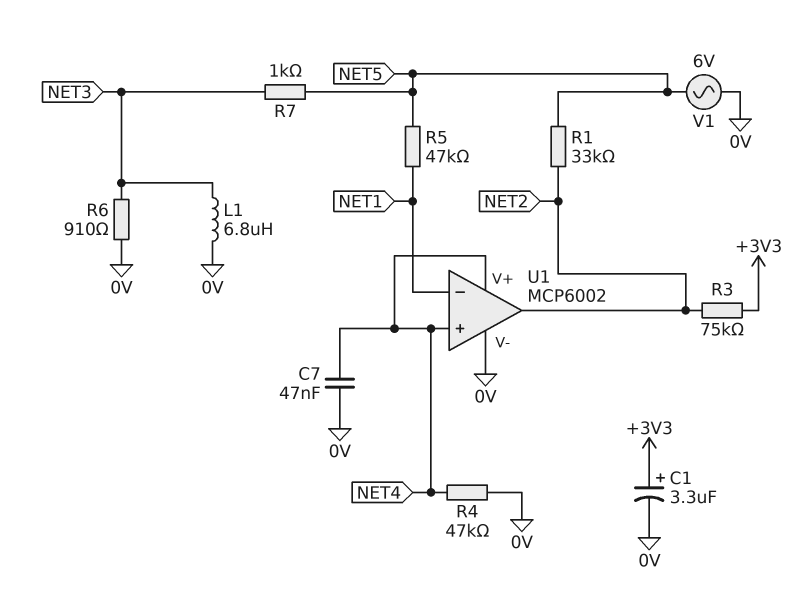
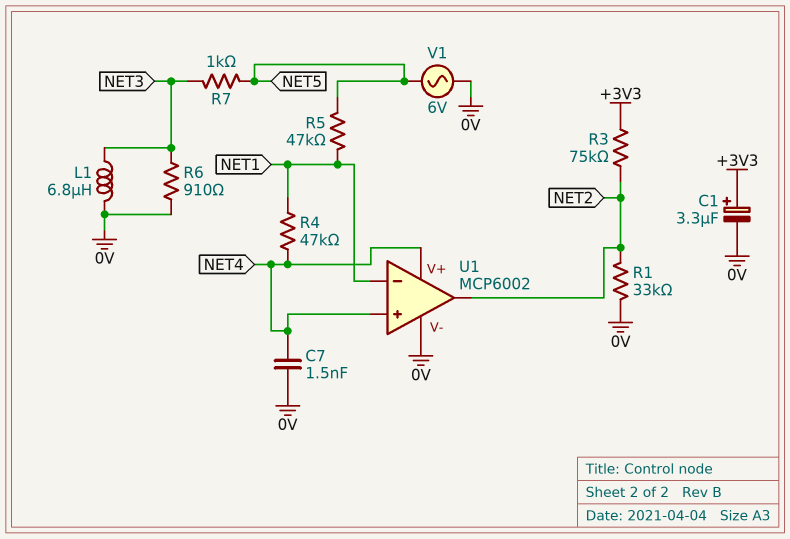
C7: 47nF (0V, NET4) -> 1.5nF (0V, NET4)
R1: 33k (NET2, NET5) -> 33k (0V, NET2)
R4: 47k (0V, NET4) -> 47k (NET1, NET4)

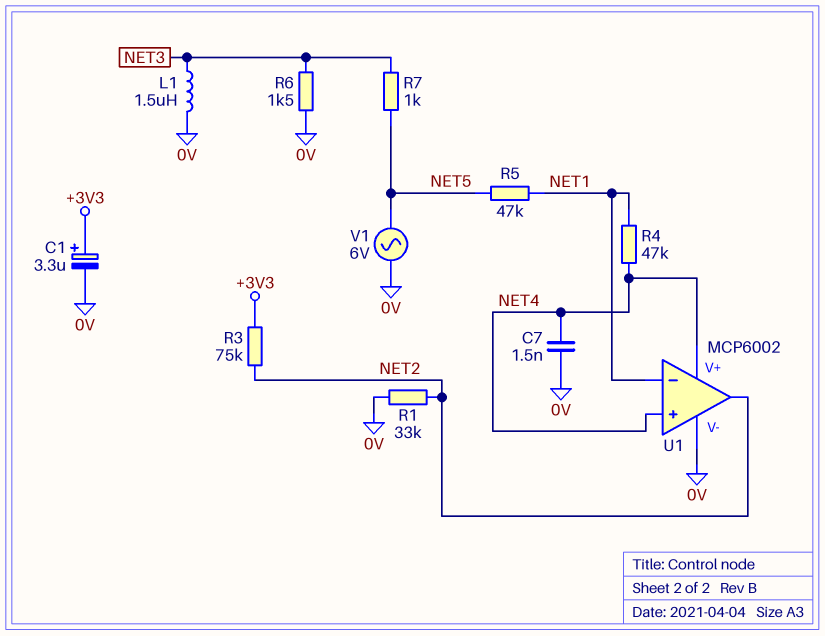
L1: 6.8uH (0V, NET3) -> 1.5uH (0V, NET3)
R6: 910 (0V, NET3) -> 1.5k (0V, NET3)

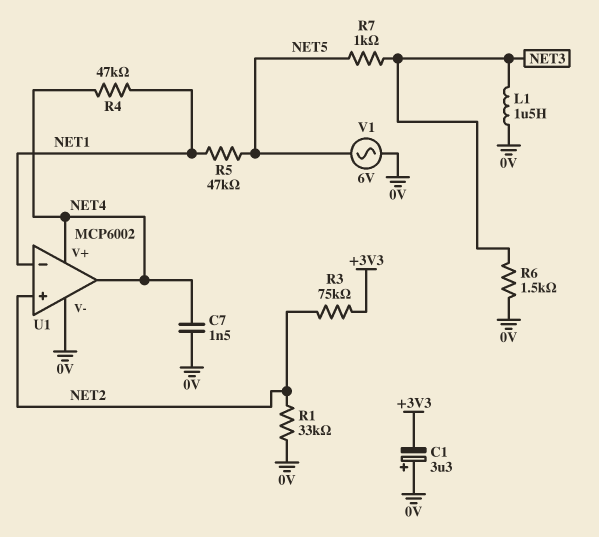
C1: 3.3uF (plus +3V3, minus 0V) -> 3.3uF (plus 0V, minus +3V3)
U1 pin in+: NET4 -> NET2
U1 pin out: NET2 -> NET4

